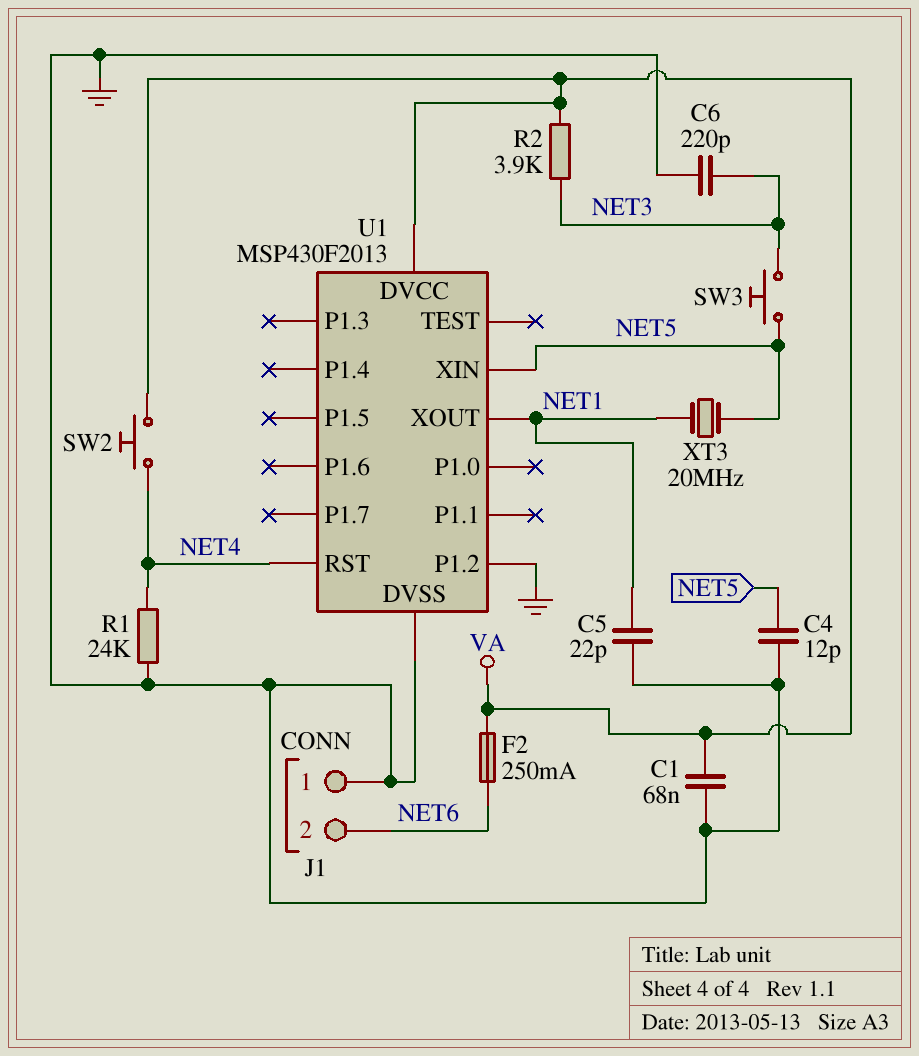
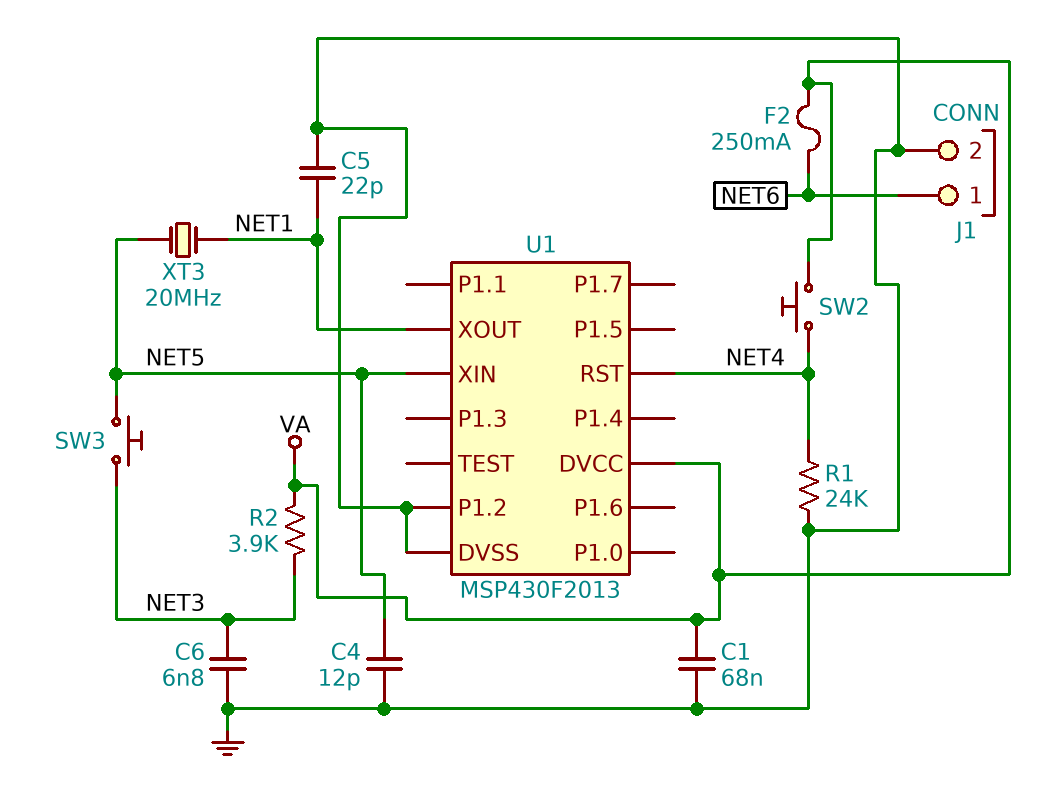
C6: 220pF (GND, NET3) -> 6.8nF (GND, NET3)
J1 pin 1: GND -> NET6
J1 pin 2: NET6 -> GND

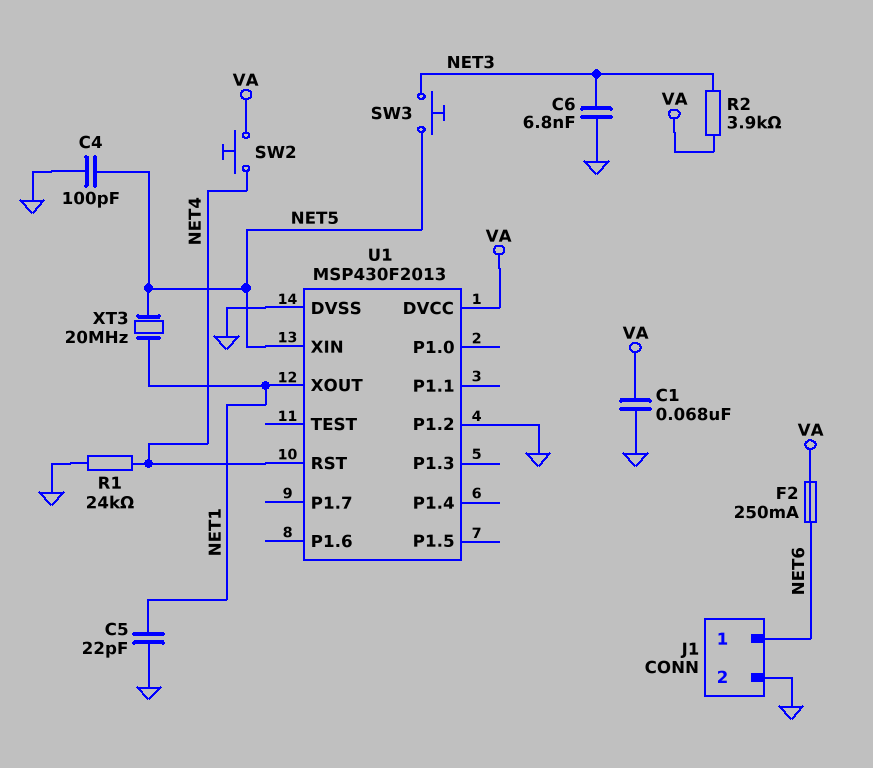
C4: 12pF (GND, NET5) -> 100pF (GND, NET5)

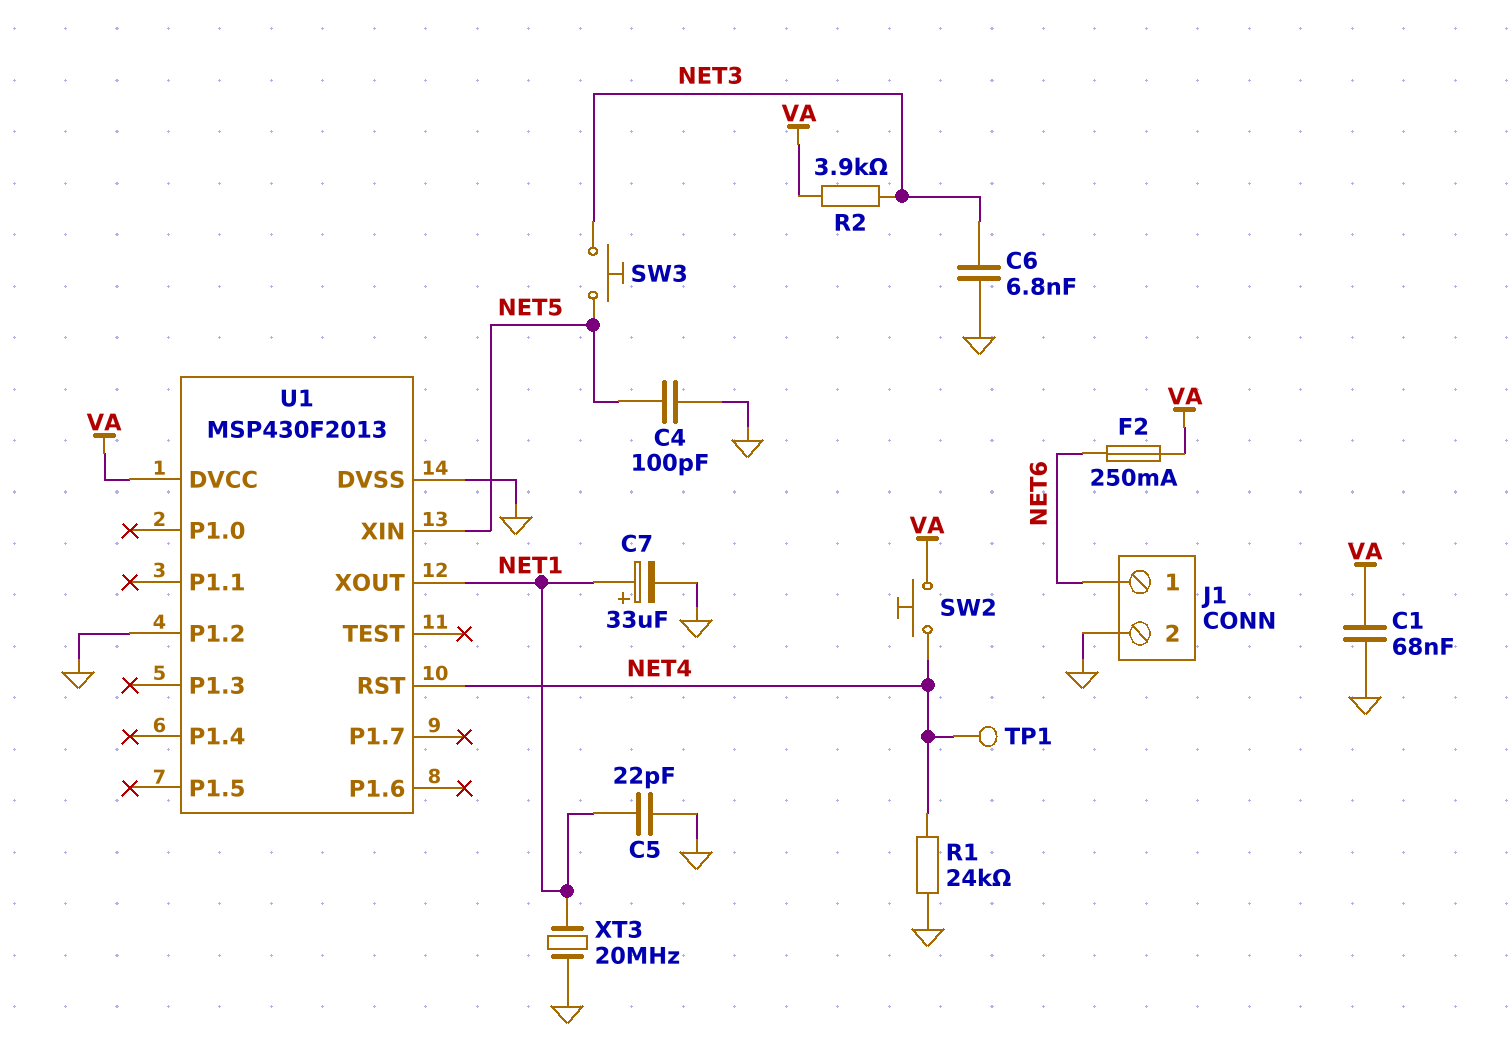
C7: none -> 33uF (plus NET1, minus GND)
TP1: none -> test point (NET4)
XT3: 20MHz (NET1, NET5) -> 20MHz (GND, NET1)

